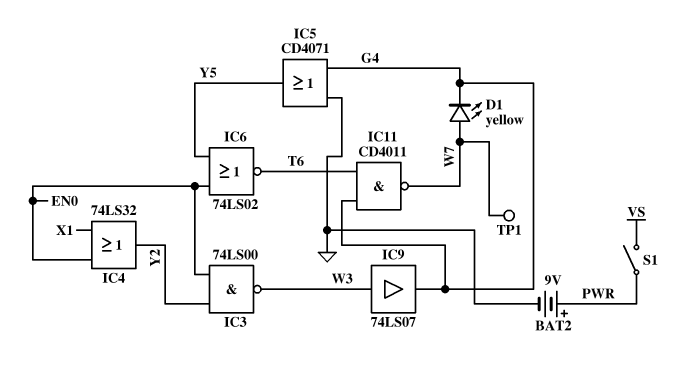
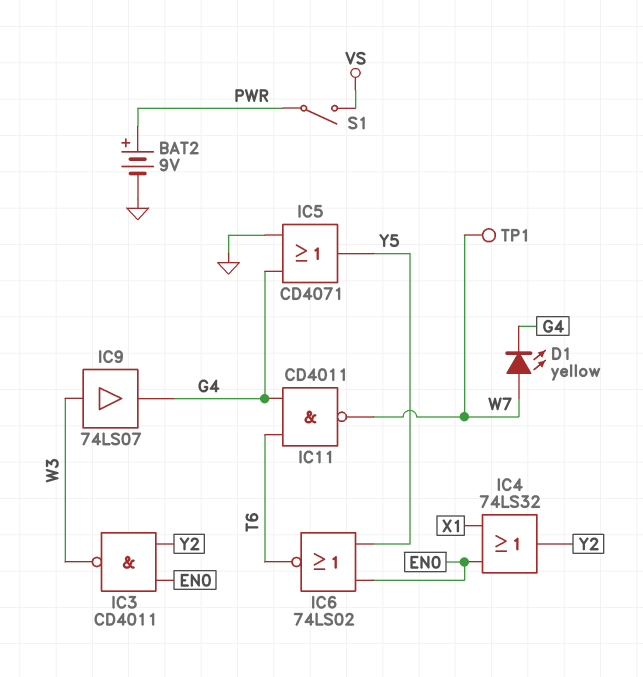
IC3: NAND 74LS00 (in EN0, in Y2, out W3) -> NAND CD4011 (in EN0, in Y2, out W3)

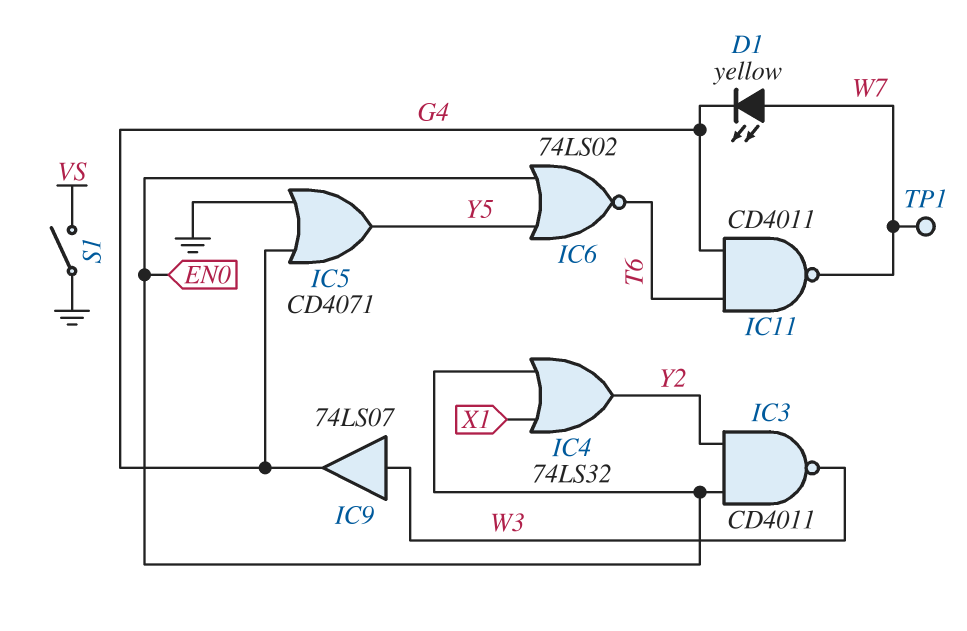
BAT2: 9V (plus PWR, minus GND) -> none
S1: switch (PWR, VS) -> switch (GND, VS)

